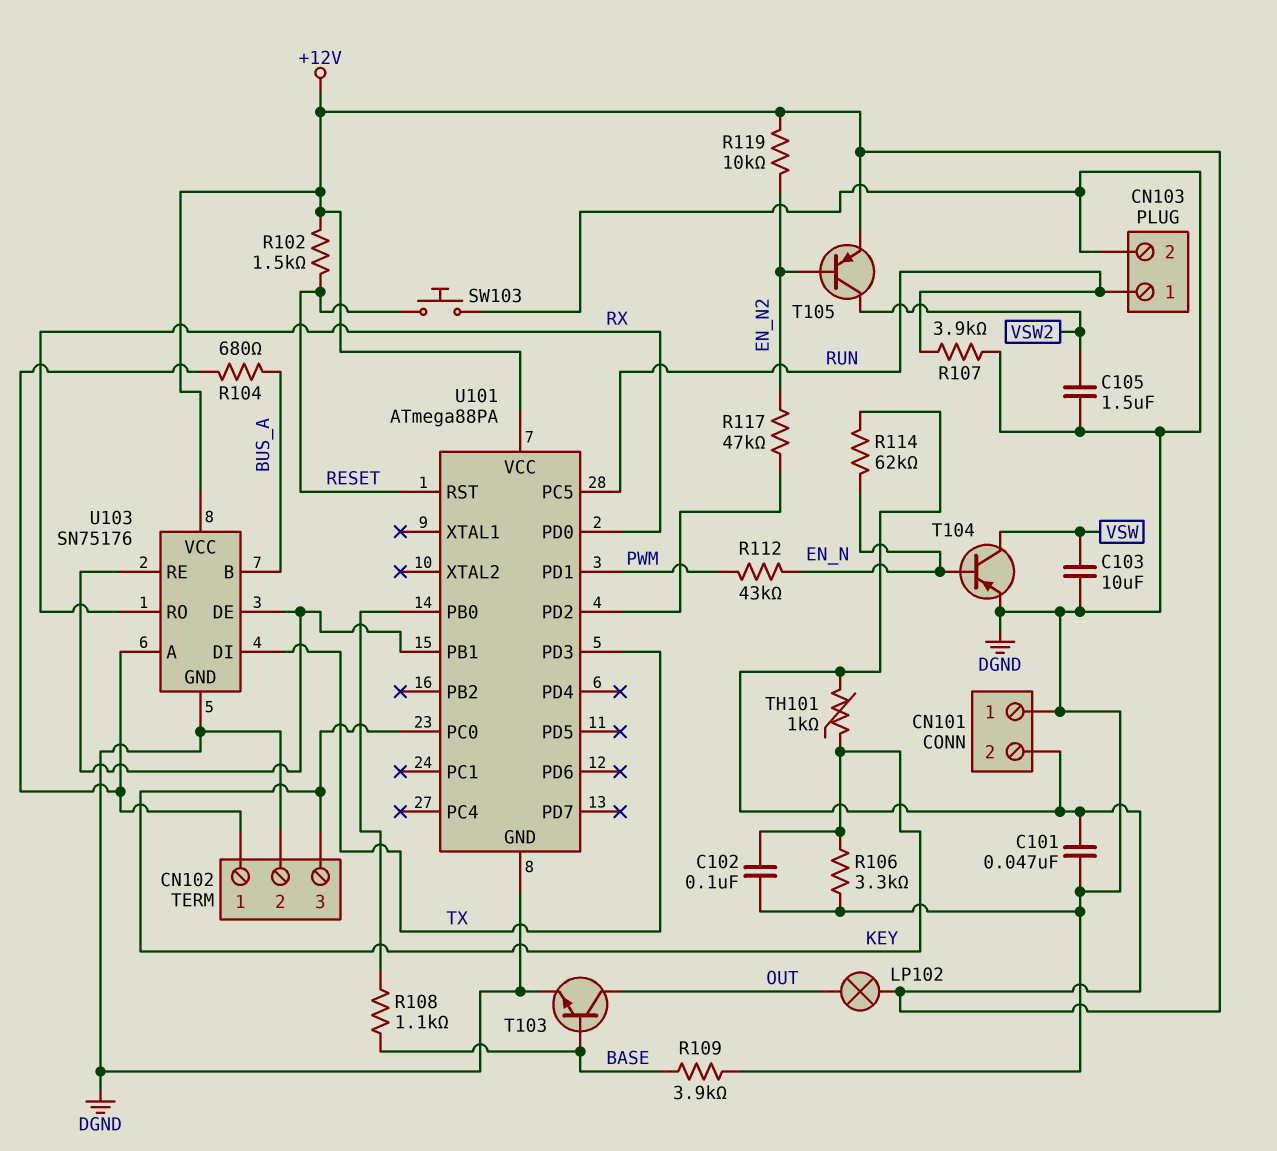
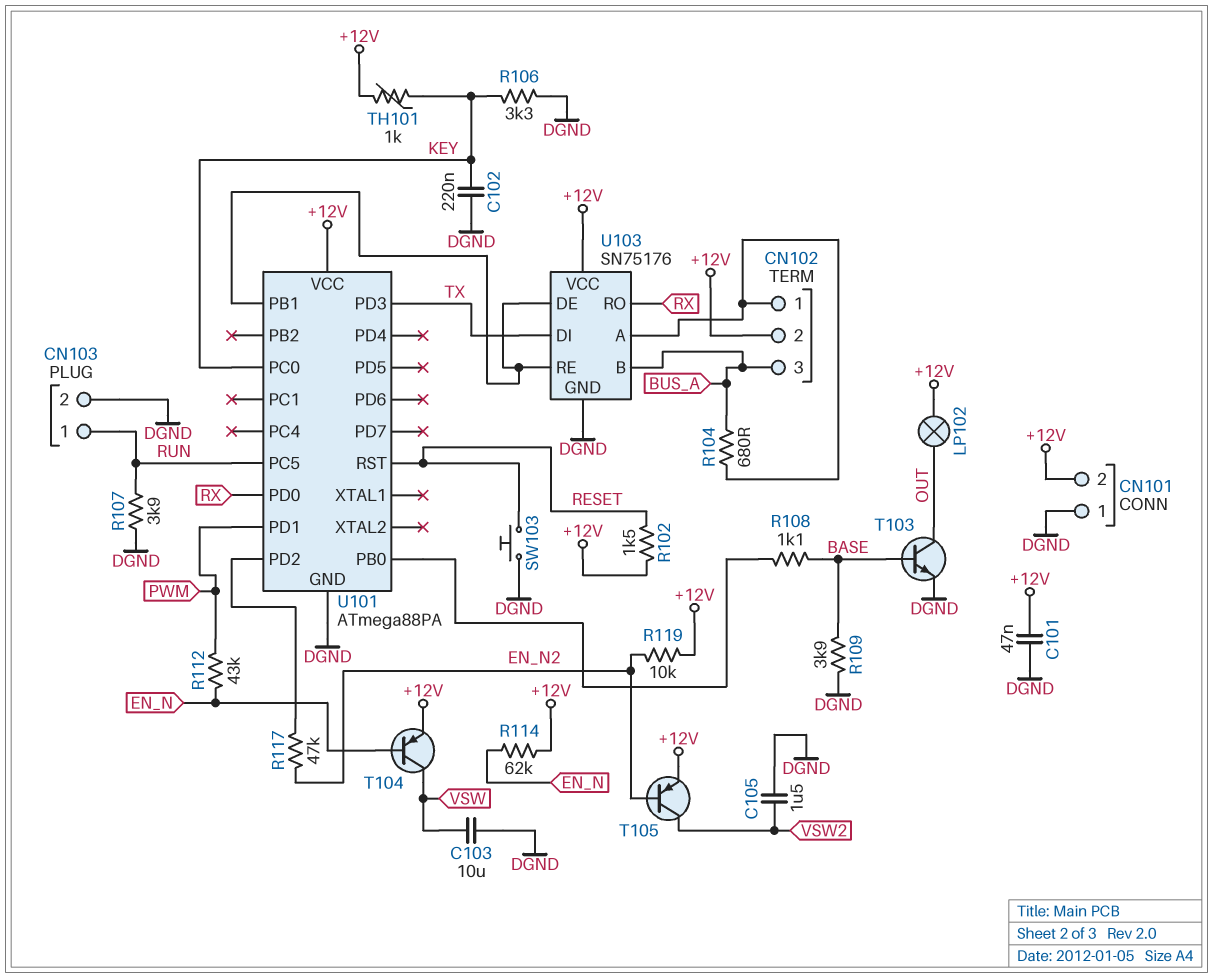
C102: 100nF (DGND, KEY) -> 220nF (DGND, KEY)
CN102 pin 2: DGND -> +12V
CN102 pin 3: KEY -> BUS_A
T104: PNP (B EN_N, C VSW, E DGND) -> PNP (B EN_N, C VSW, E +12V)

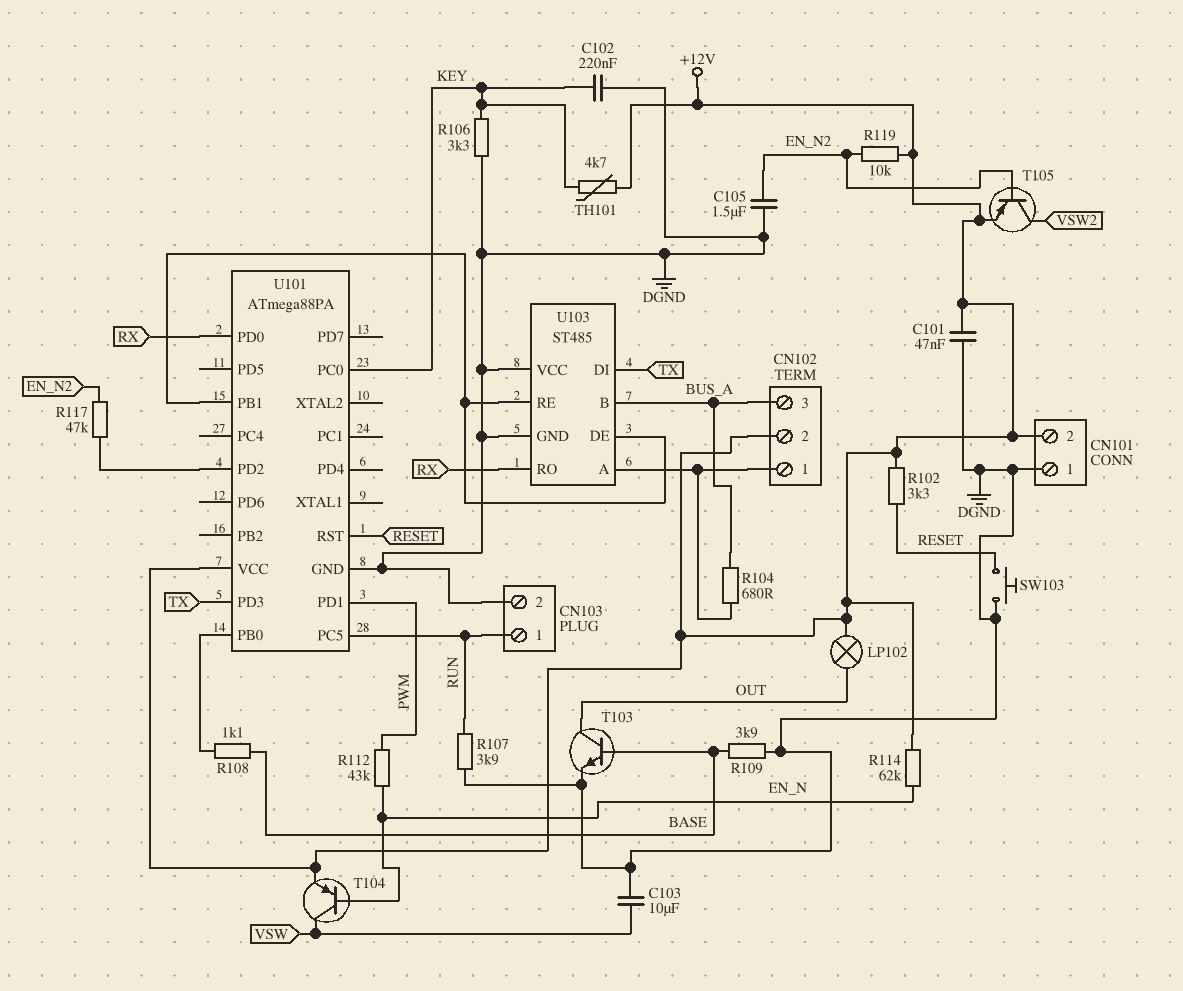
C105: 1.5uF (DGND, VSW2) -> 1.5uF (DGND, EN_N2)
R102: 1.5k (+12V, RESET) -> 3.3k (+12V, RESET)
TH101: 1k (+12V, KEY) -> 4.7k (+12V, KEY)
U103: SN75176 -> ST485
U103 pin VCC: +12V -> DGND

